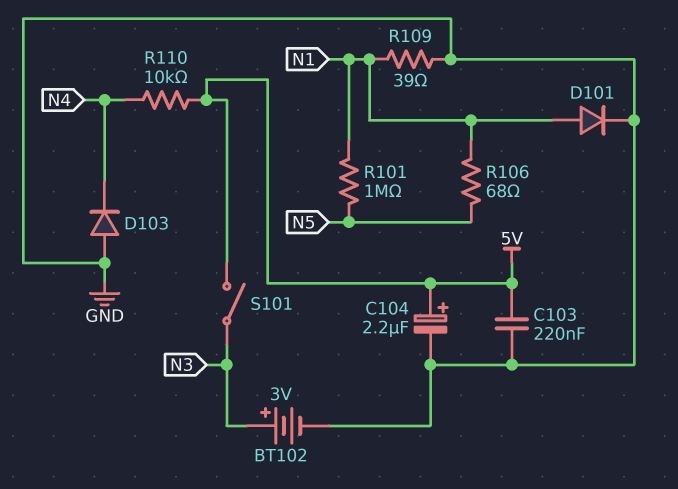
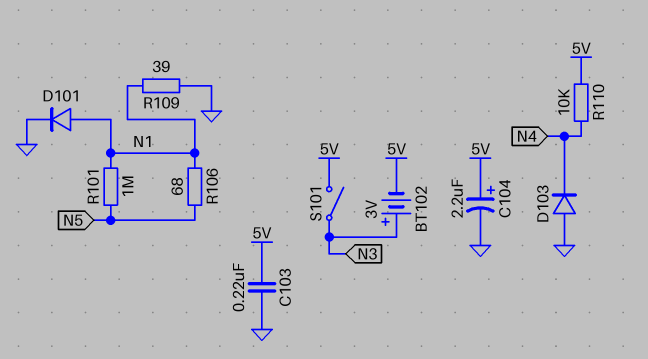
BT102: 3V (plus N3, minus GND) -> 3V (plus N3, minus 5V)

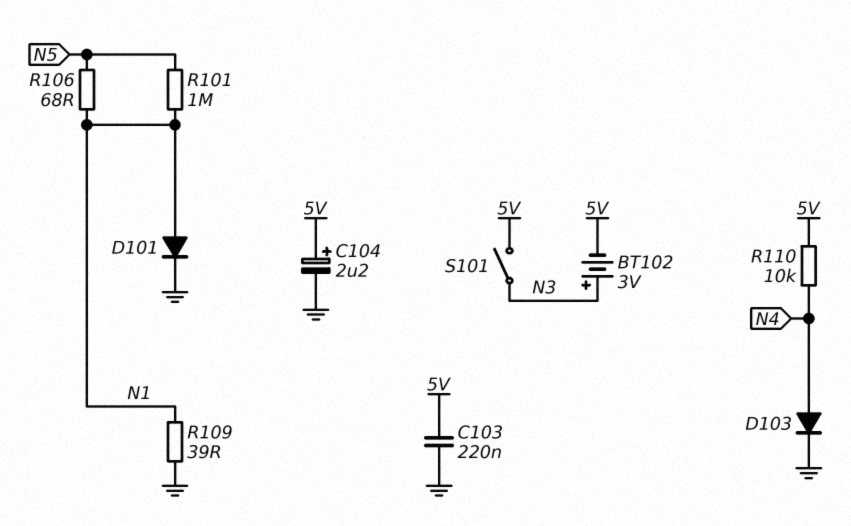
D103: diode (A GND, K N4) -> diode (A N4, K GND)

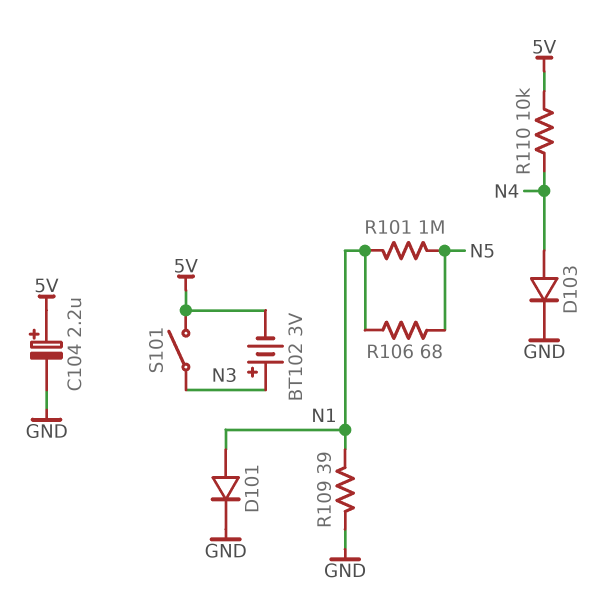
C103: 220nF (5V, GND) -> none

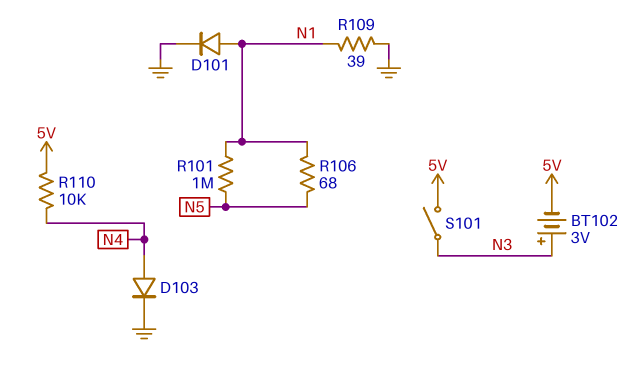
C104: 2.2uF (plus 5V, minus GND) -> none

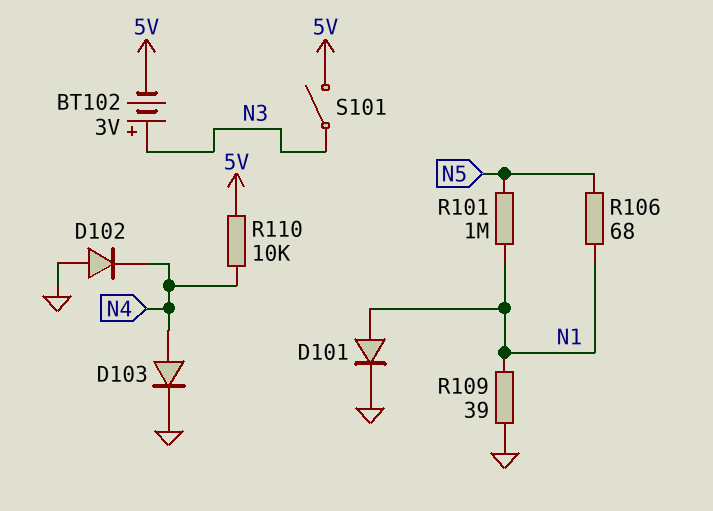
D102: none -> diode (A GND, K N4)

